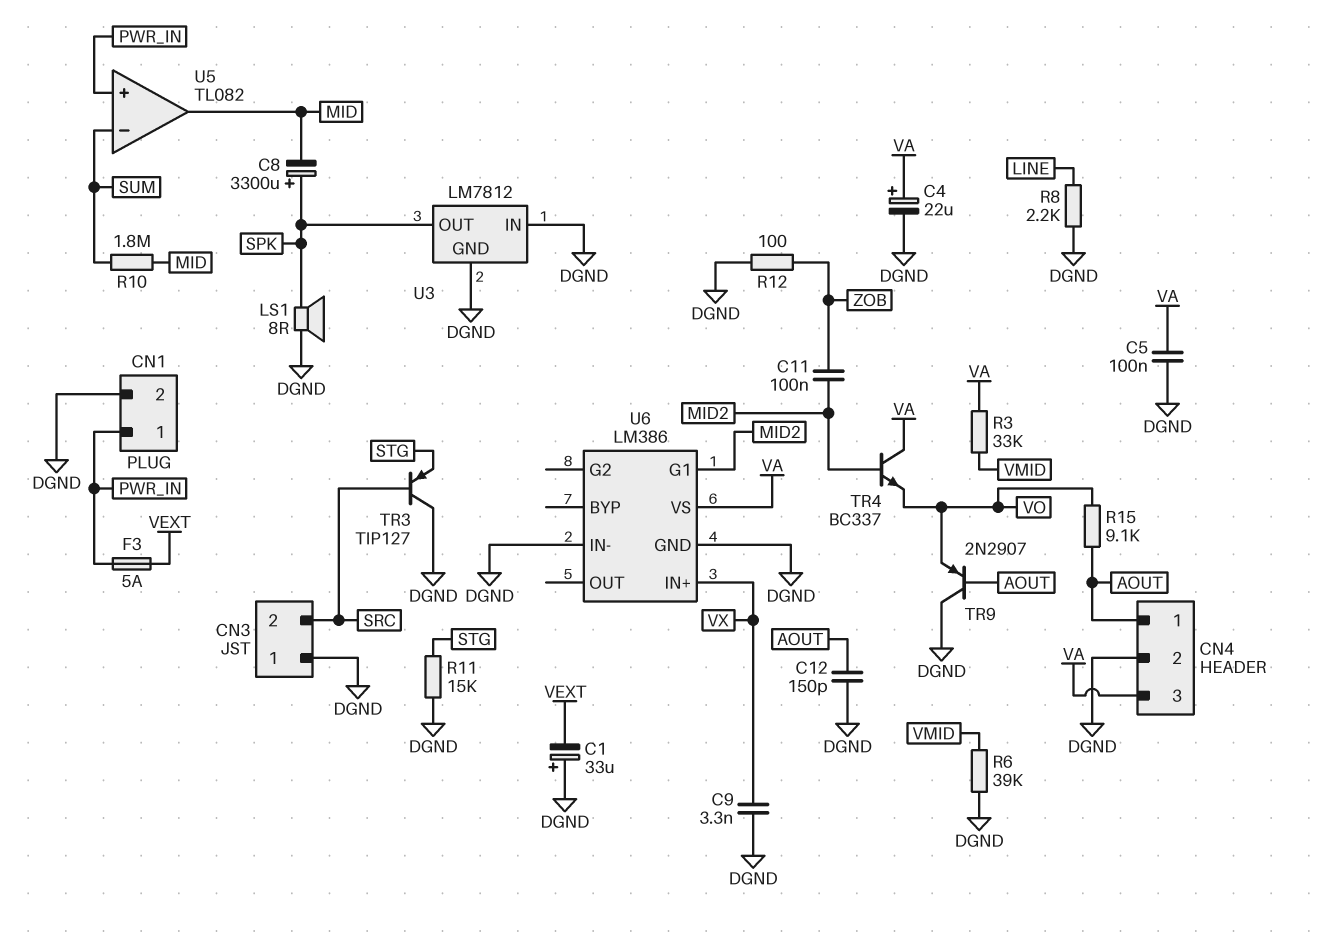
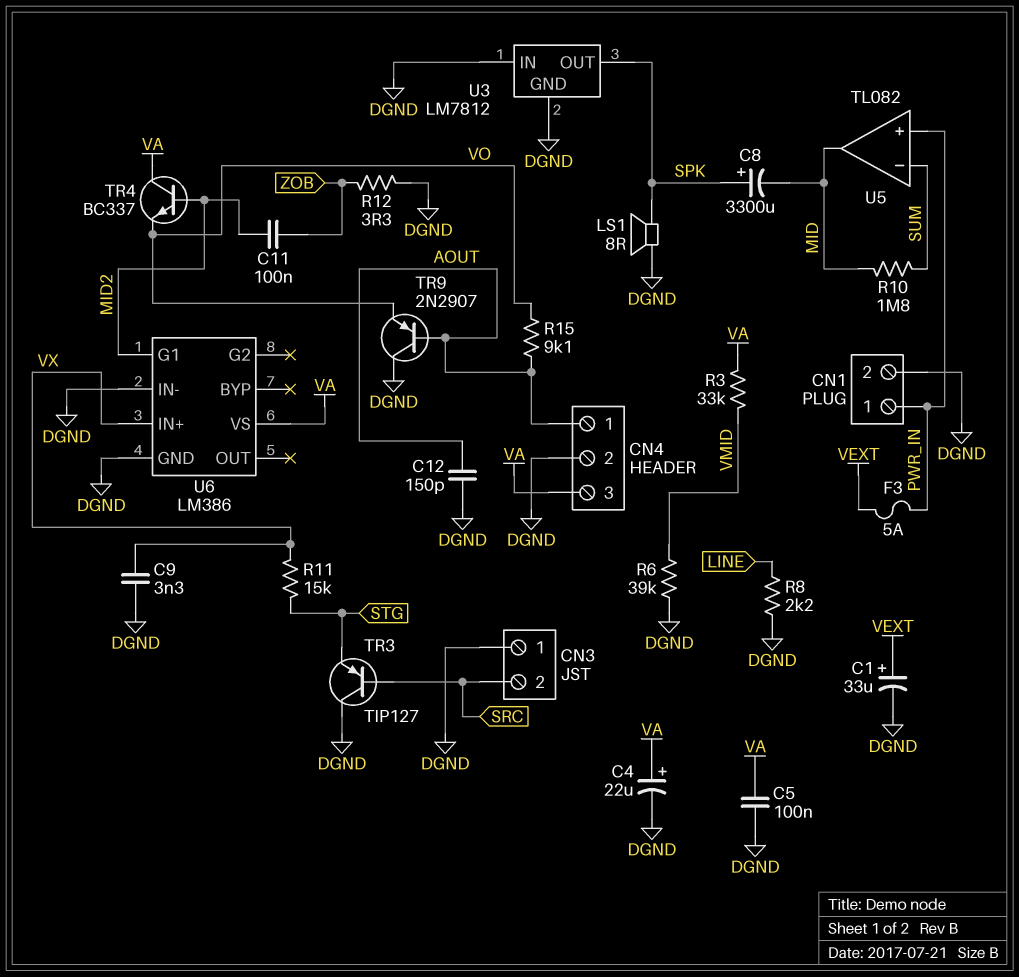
C1: 33uF (plus DGND, minus VEXT) -> 33uF (plus VEXT, minus DGND)
R11: 15k (DGND, STG) -> 15k (STG, VX)
R12: 100 (DGND, ZOB) -> 3.3 (DGND, ZOB)

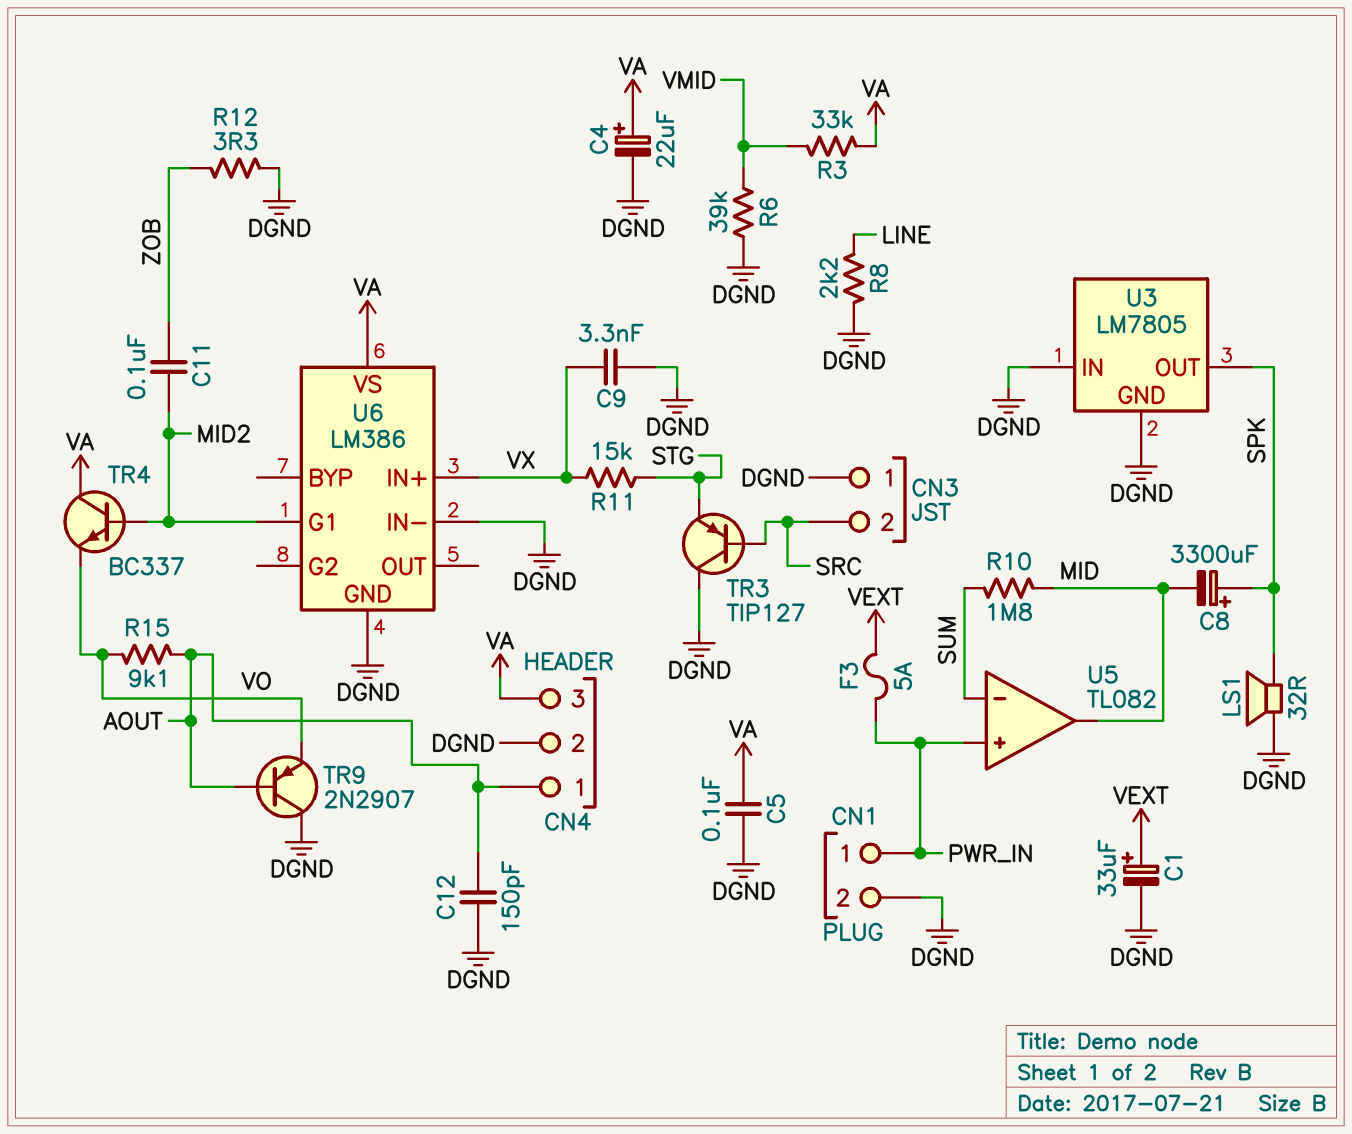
LS1: speaker 8R (DGND, SPK) -> speaker 32R (DGND, SPK)
U3: LM7812 -> LM7805

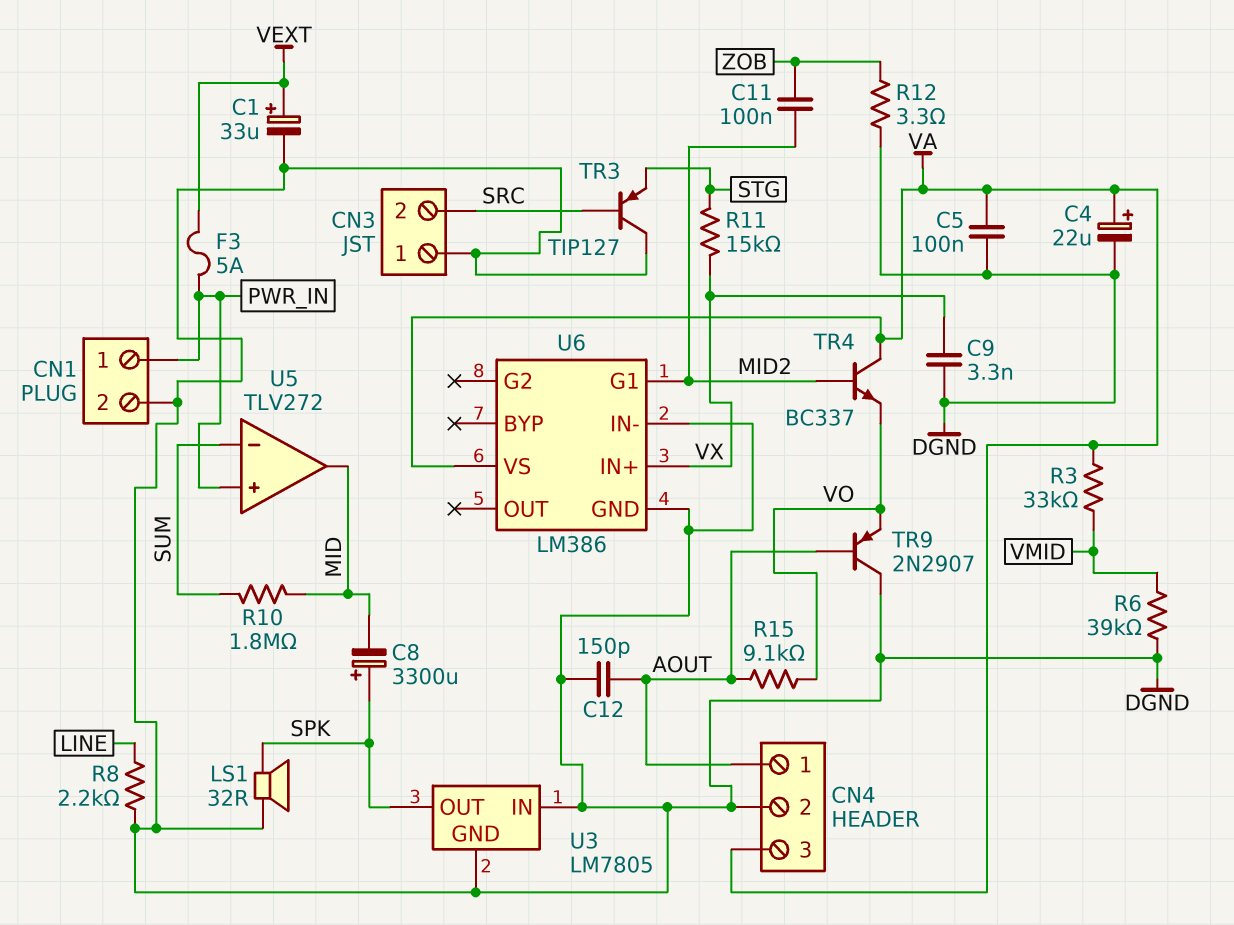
U5: TL082 -> TLV272

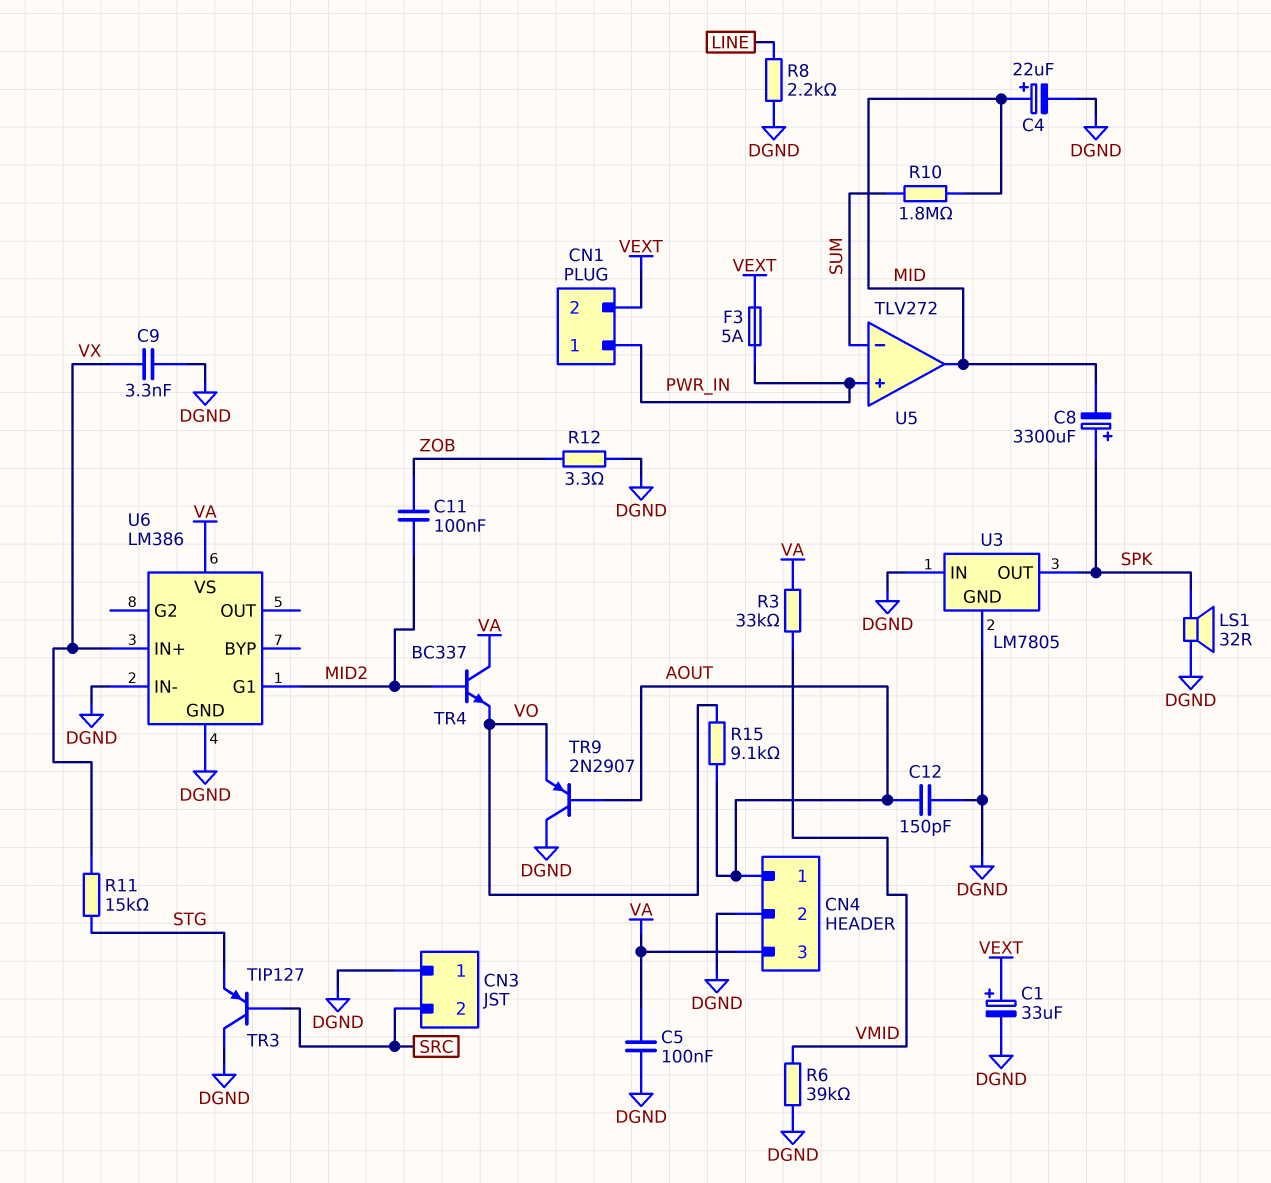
C4: 22uF (plus VA, minus DGND) -> 22uF (plus MID, minus DGND)
CN1 pin 2: DGND -> VEXT

